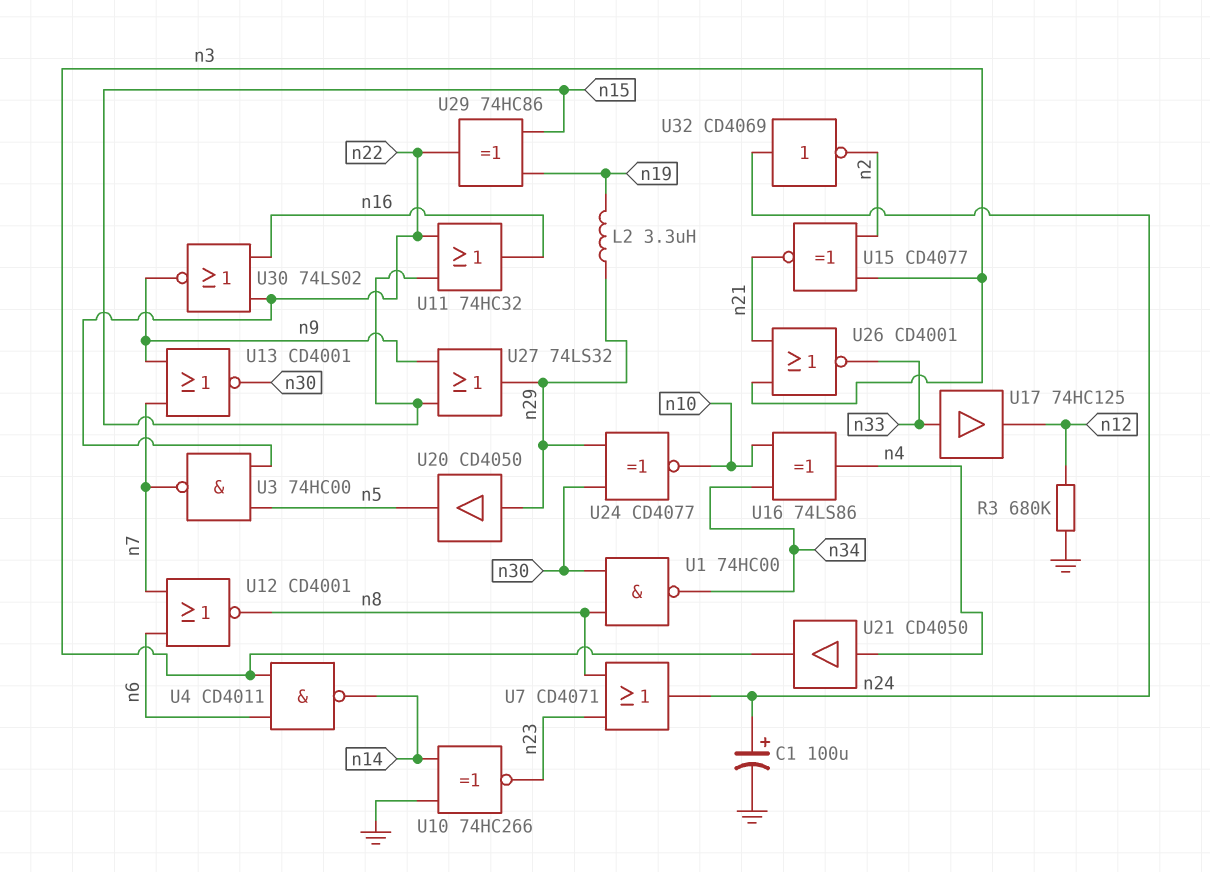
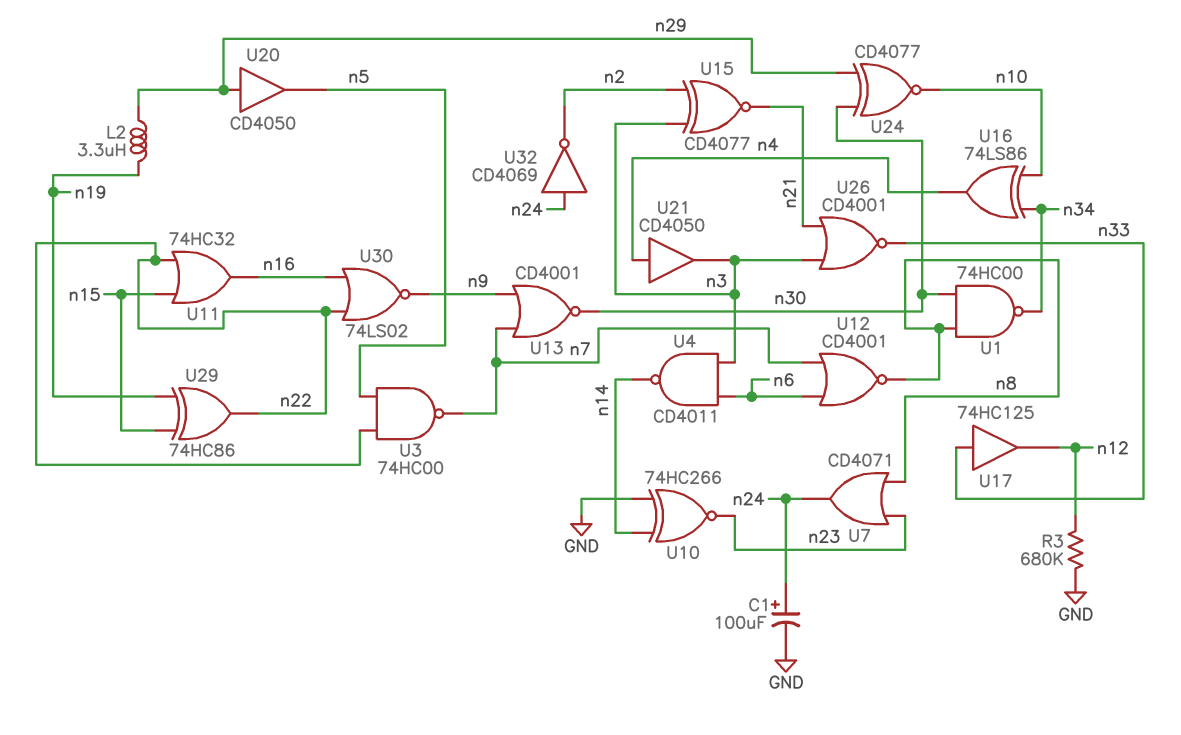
U27: OR 74LS32 (in n9, in n15, out n29) -> none

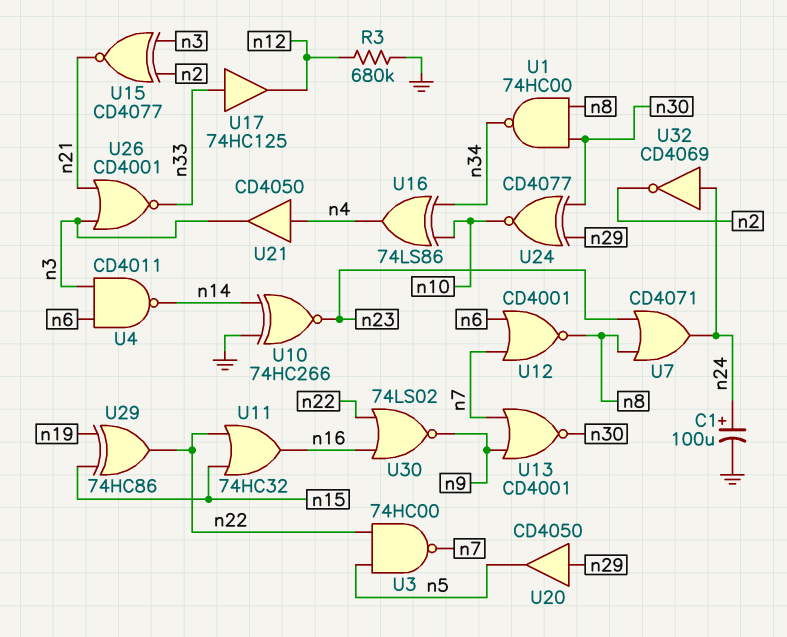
L2: 3.3uH (n19, n29) -> none

